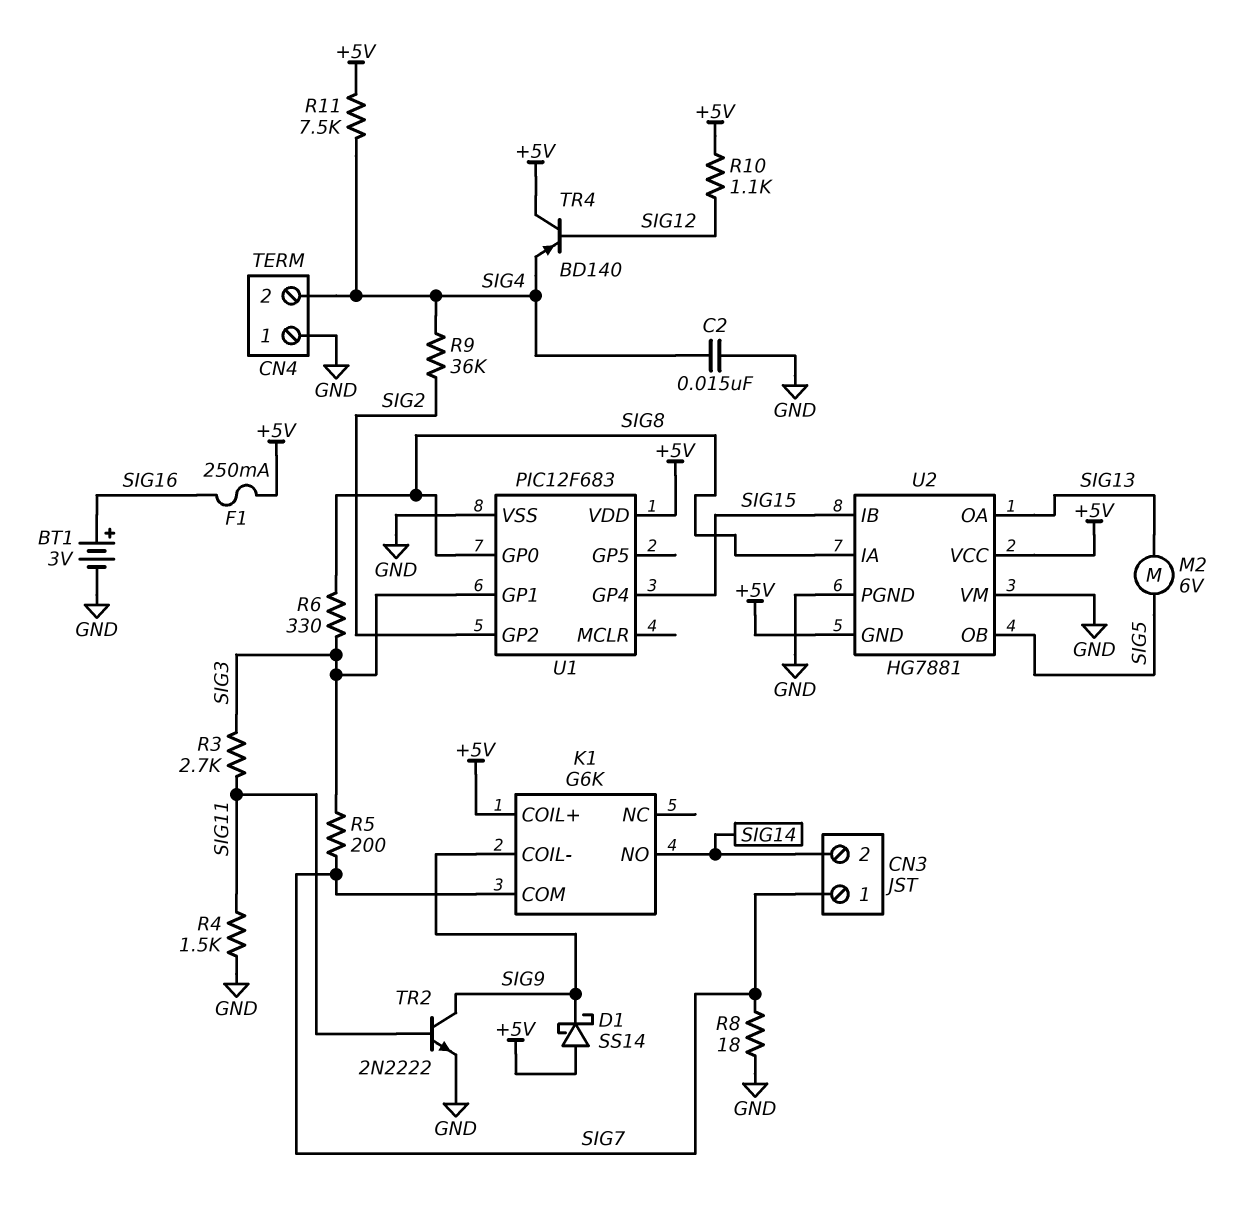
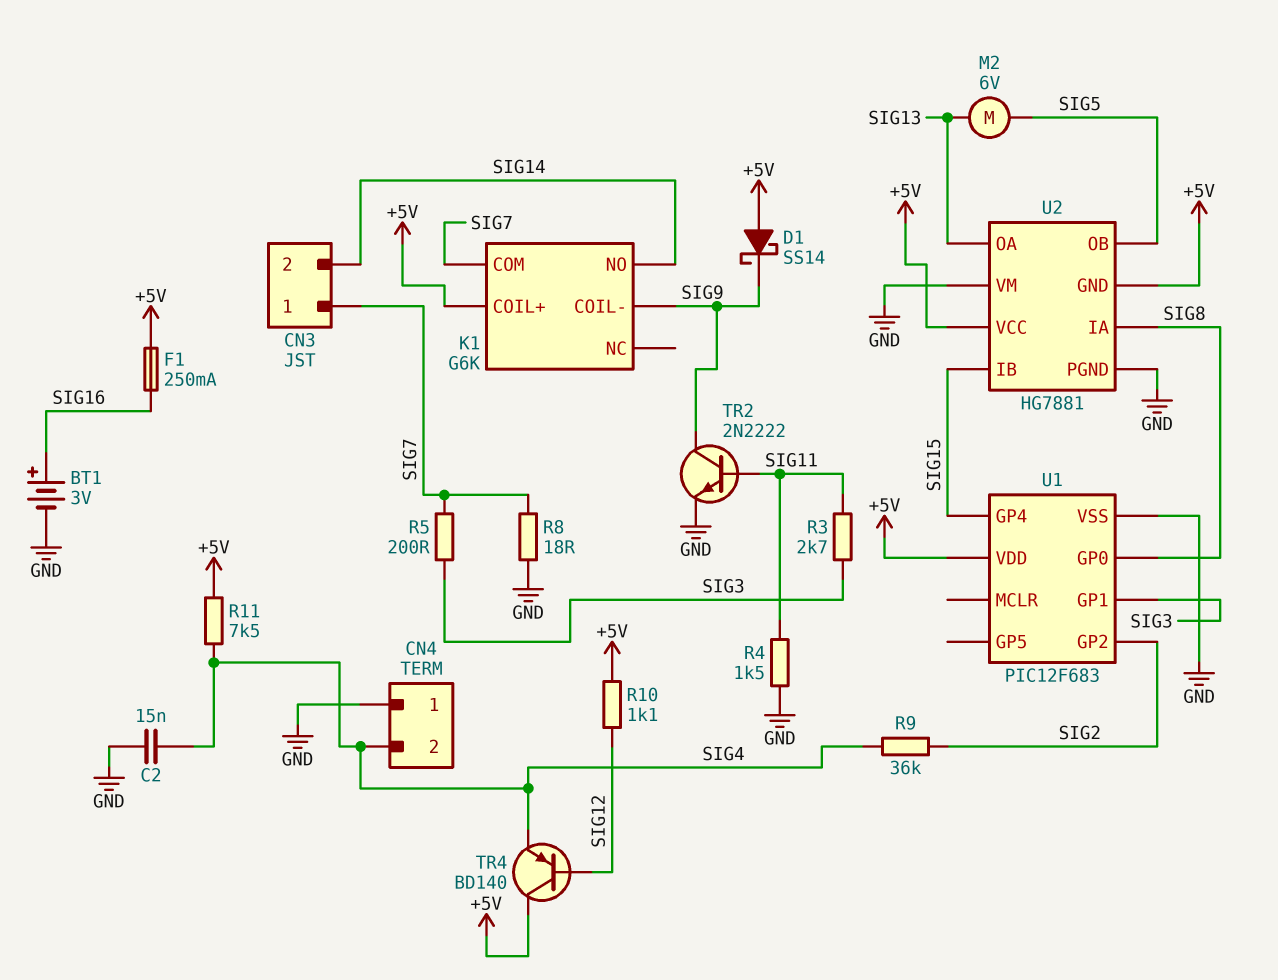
R6: 330 (SIG3, SIG8) -> none

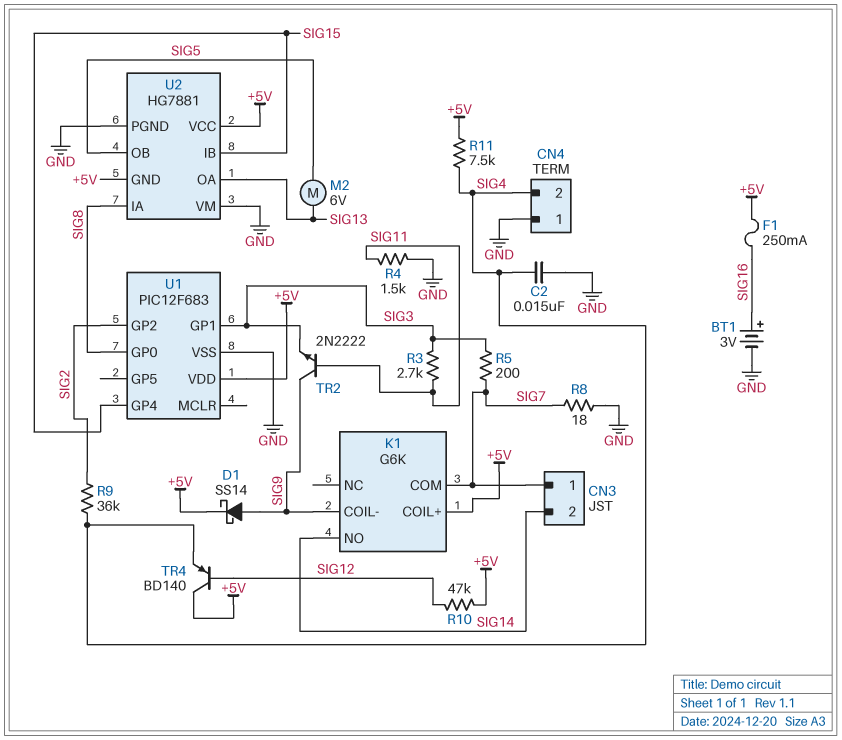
D1: schottky SS14 (A +5V, K SIG9) -> schottky SS14 (A SIG9, K +5V)
R10: 1.1k (+5V, SIG12) -> 47k (+5V, SIG12)
TR2: NPN 2N2222 (B SIG11, C SIG9, E GND) -> NPN 2N2222 (B SIG11, C SIG9, E SIG3)

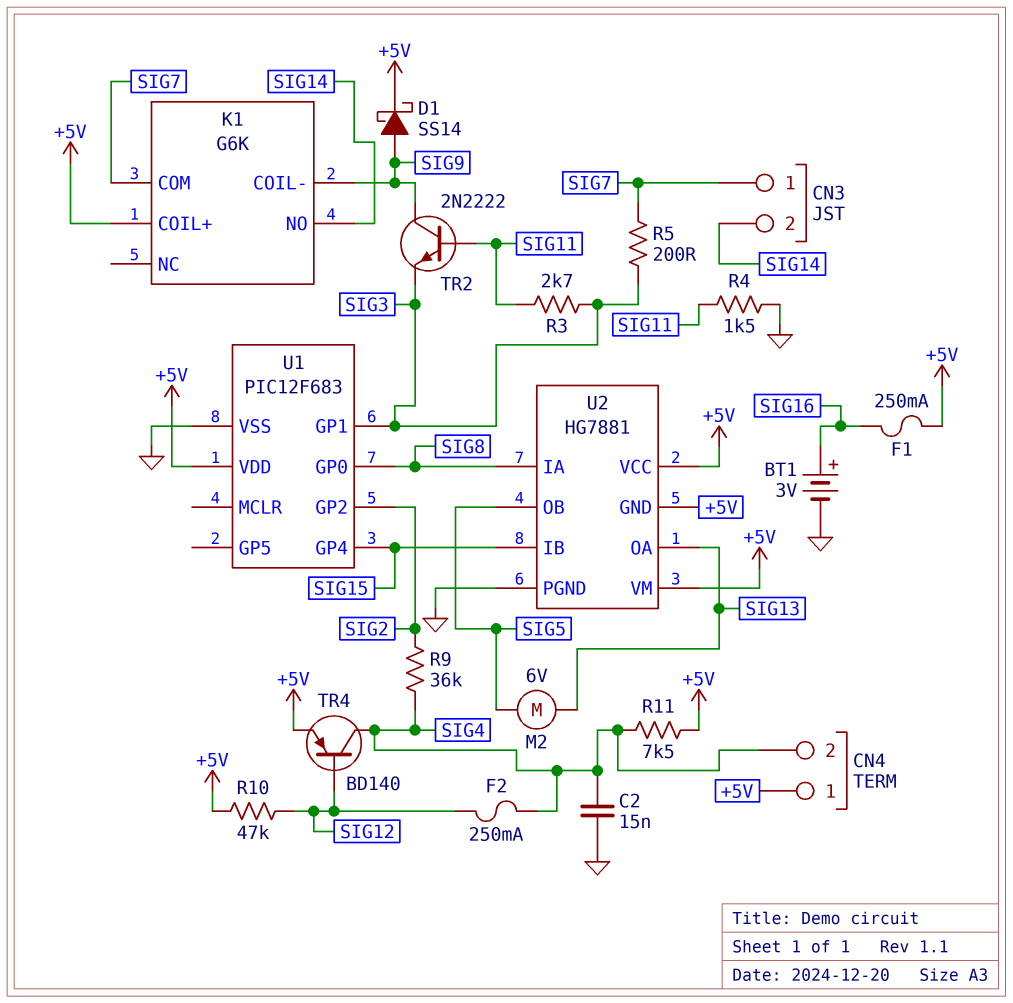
CN4 pin 1: GND -> +5V
F2: none -> 250mA (SIG4, SIG12)
R8: 18 (GND, SIG7) -> none
TR4: PNP BD140 (B SIG12, C +5V, E SIG4) -> PNP BD140 (B SIG12, C SIG4, E +5V)
U2 pin VM: GND -> +5V

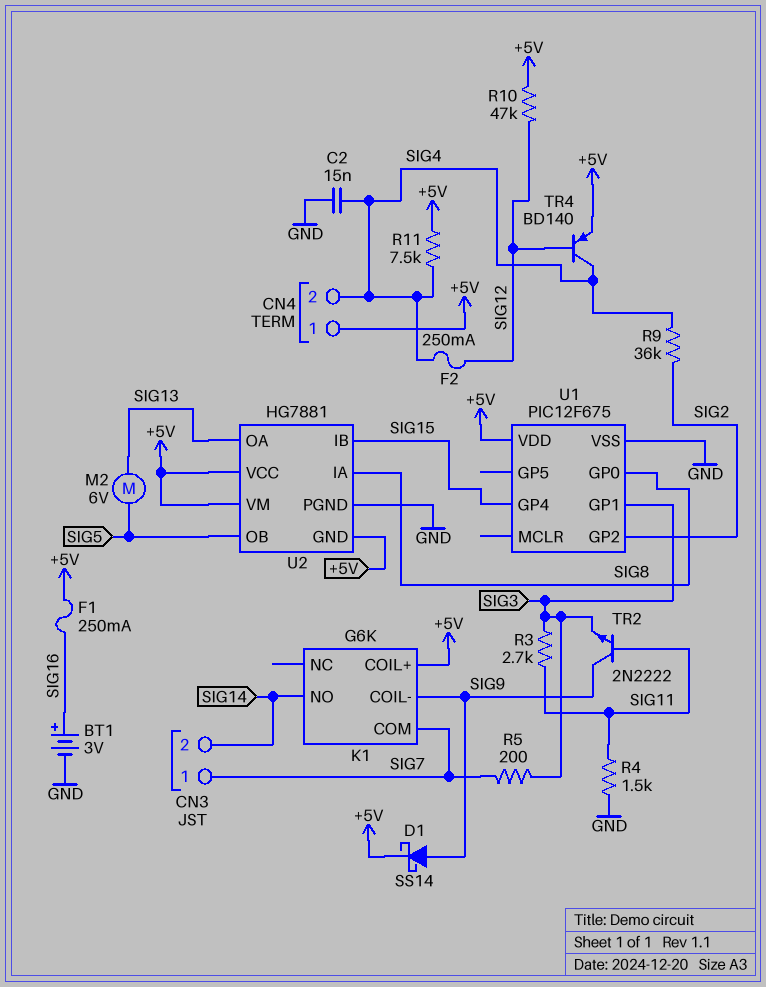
U1: PIC12F683 -> PIC12F675

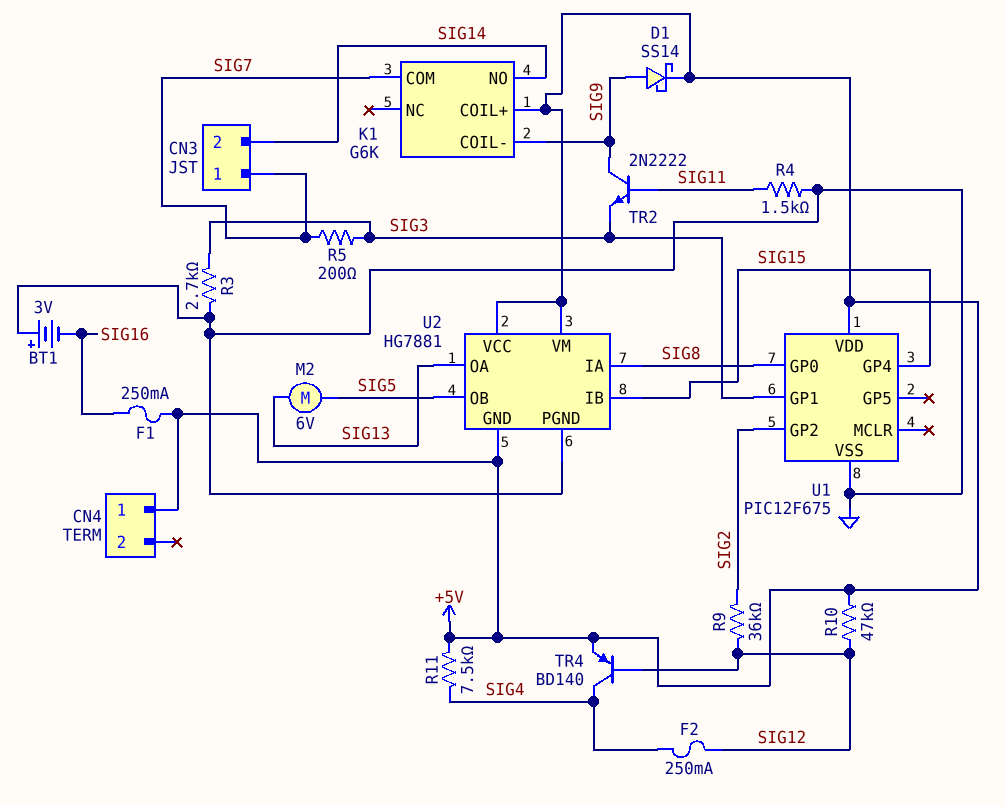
BT1: 3V (plus SIG16, minus GND) -> 3V (plus GND, minus SIG16)
C2: 15nF (GND, SIG4) -> none
CN4 pin 2: SIG4 -> none
R3: 2.7k (SIG3, SIG11) -> 2.7k (GND, SIG3)
R9: 36k (SIG2, SIG4) -> 36k (SIG2, SIG12)

